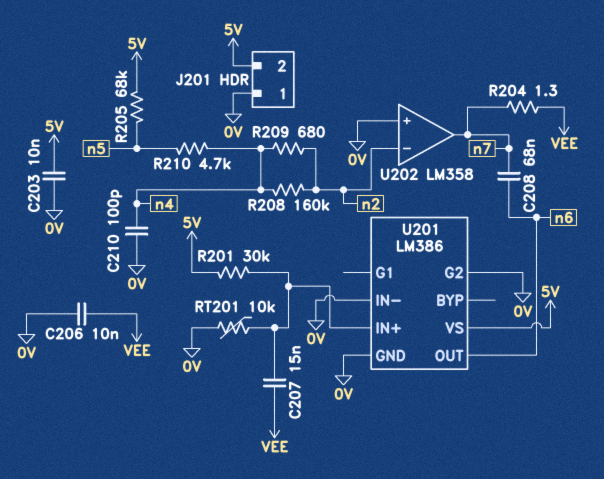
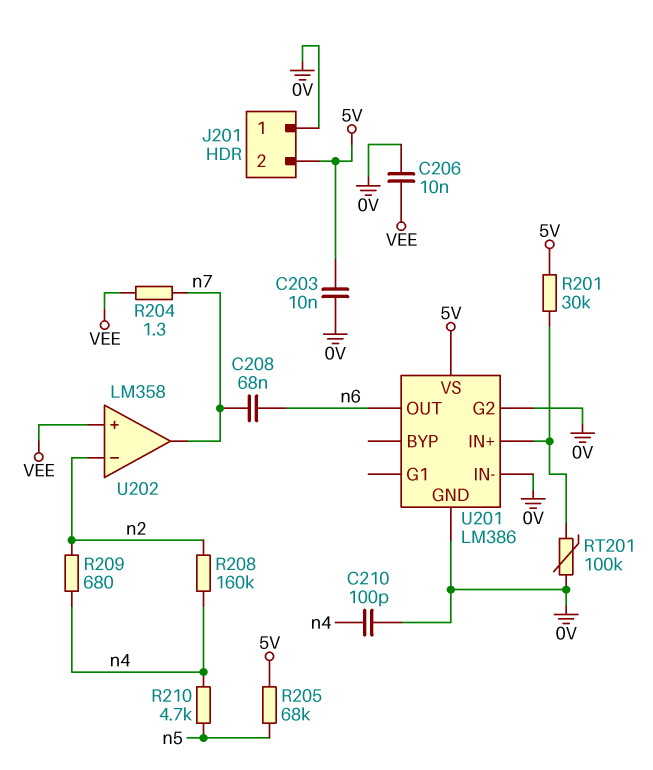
C207: 15nF (U201/IN+, VEE) -> none
RT201: 10k (0V, U201/IN+) -> 100k (0V, U201/IN+)
U202 pin in+: 0V -> VEE

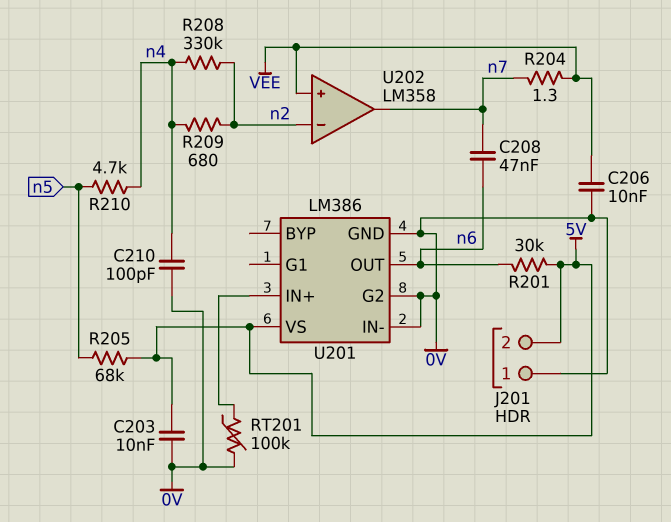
C208: 68nF (n6, n7) -> 47nF (n6, n7)
R201: 30k (5V, U201/IN+) -> 30k (5V, n6)
R208: 160k (n2, n4) -> 330k (n2, n4)

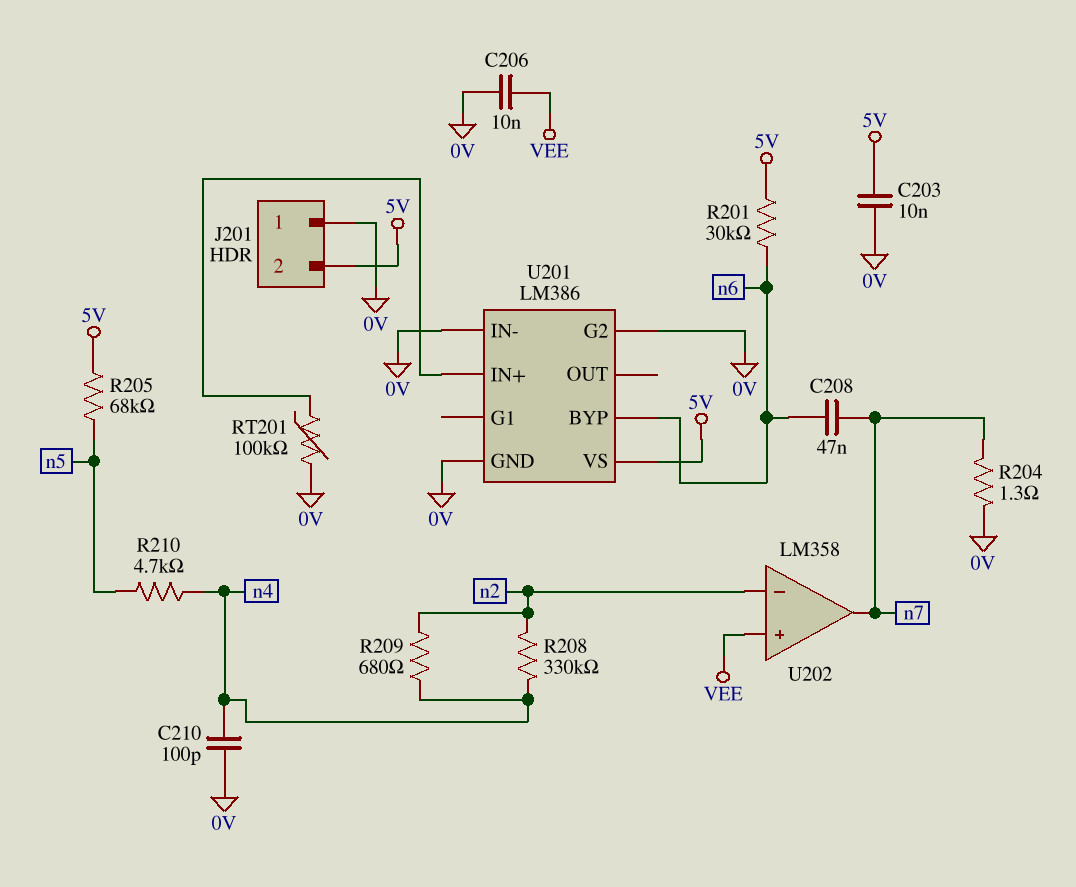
R204: 1.3 (VEE, n7) -> 1.3 (0V, n7)
U201 pin BYP: none -> n6
U201 pin OUT: n6 -> none

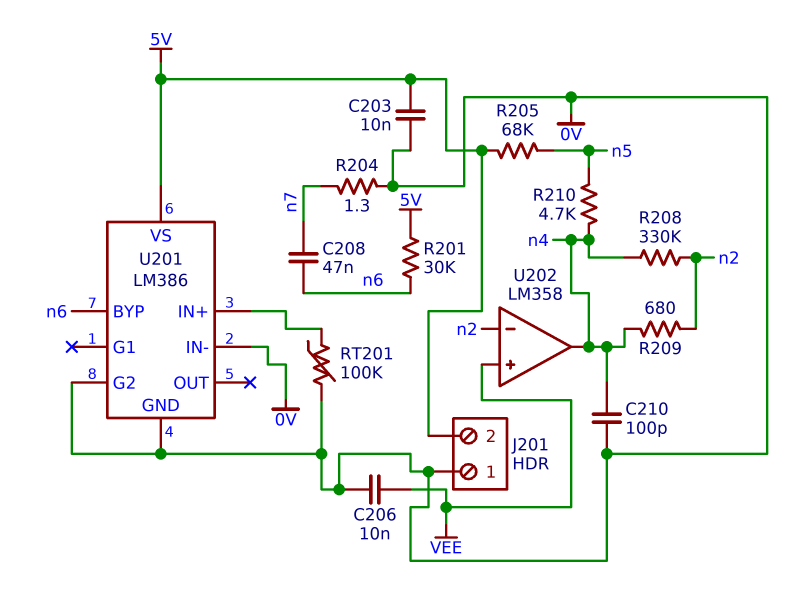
U202 pin out: n7 -> n4

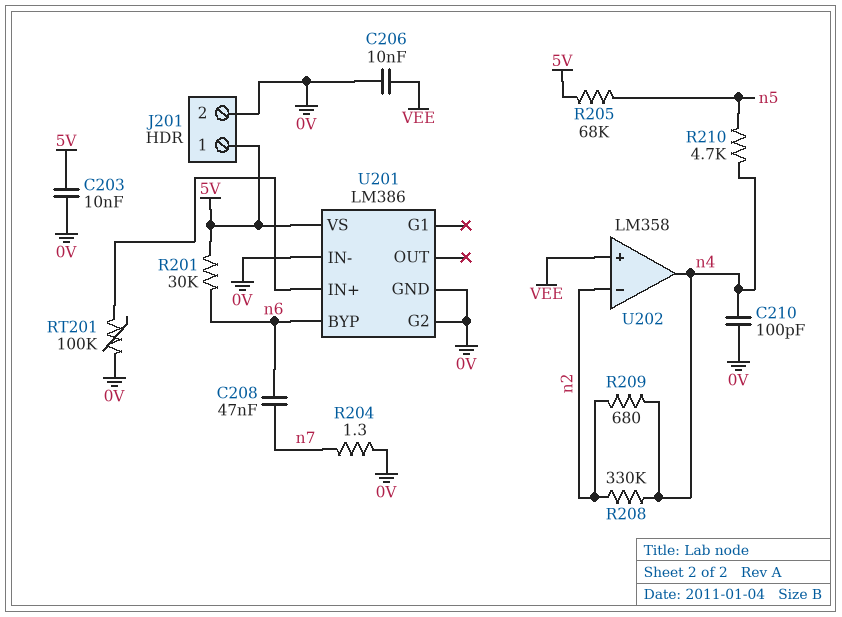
J201 pin 1: 0V -> 5V
J201 pin 2: 5V -> 0V

